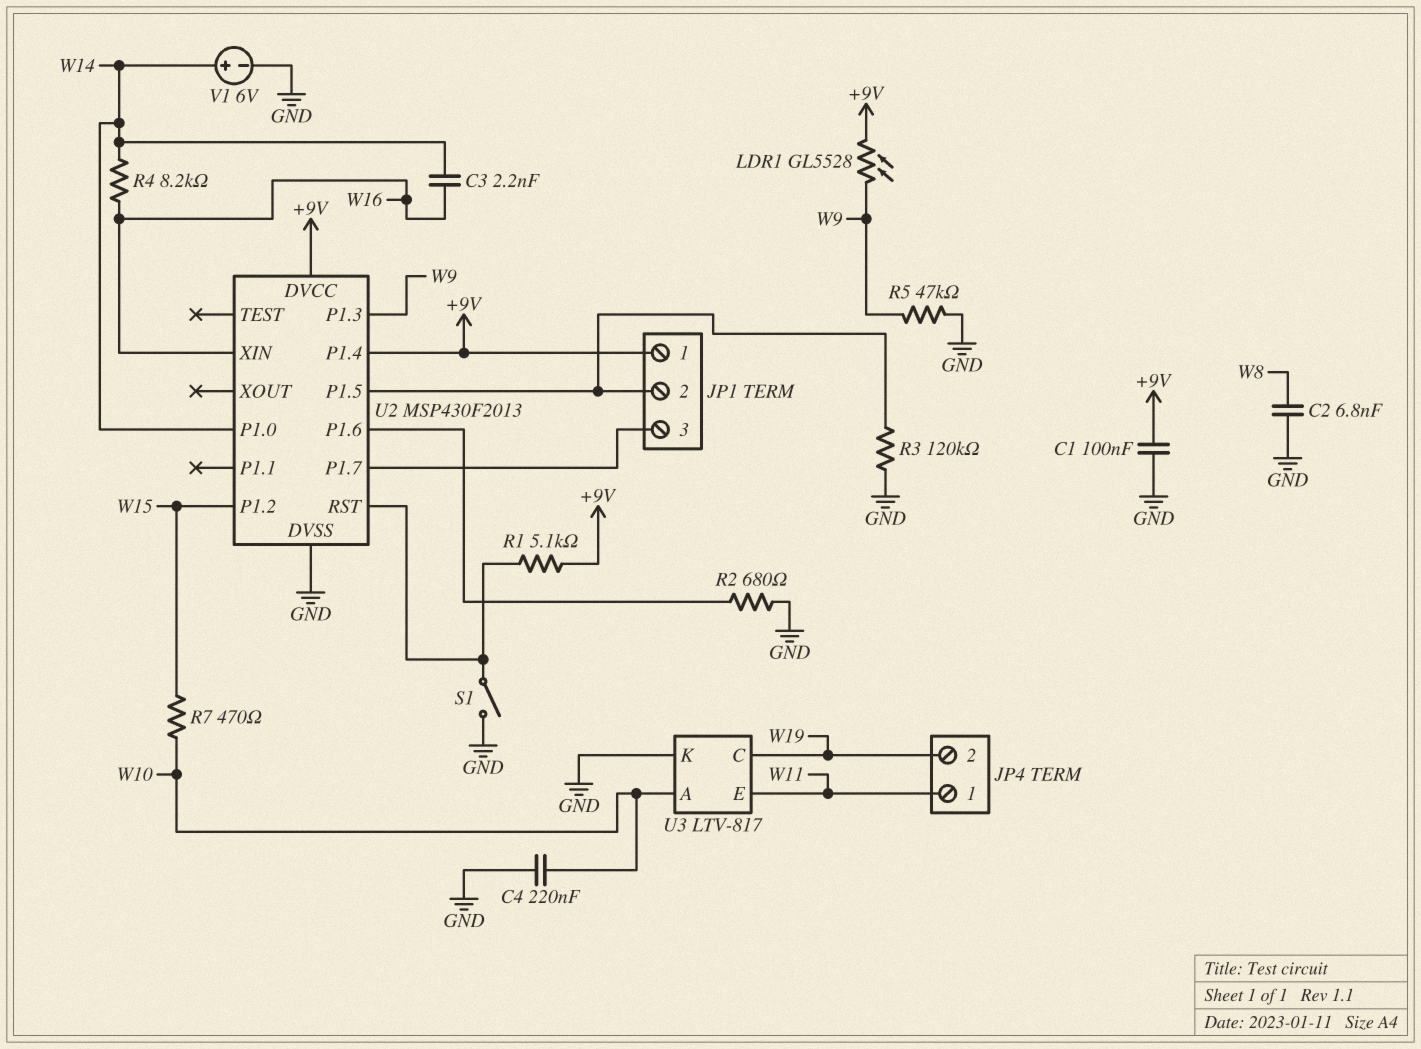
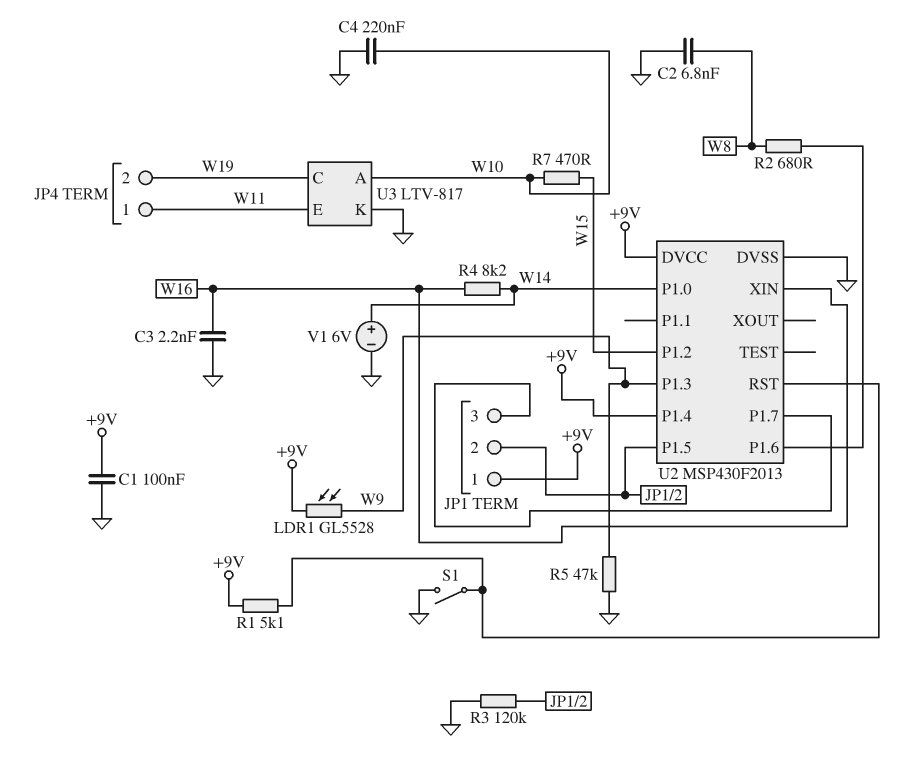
C3: 2.2nF (W14, W16) -> 2.2nF (GND, W16)
R2: 680 (GND, U2/P1.6) -> 680 (U2/P1.6, W8)

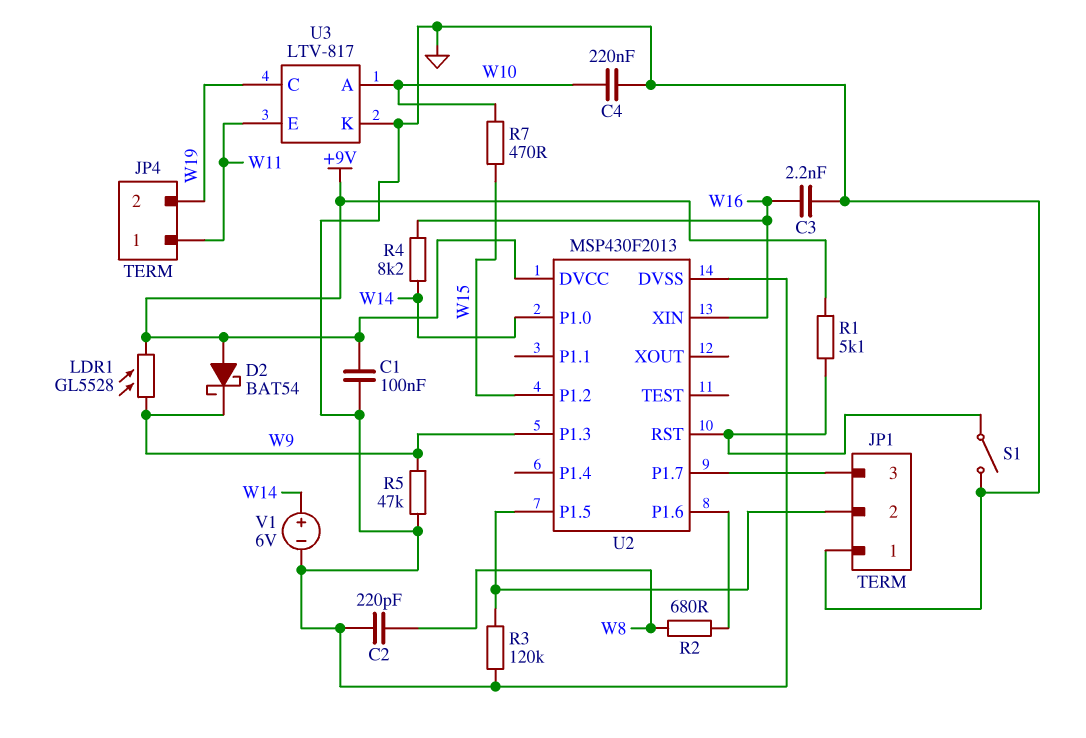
C2: 6.8nF (GND, W8) -> 220pF (GND, W8)
D2: none -> schottky BAT54 (A +9V, K W9)
JP1 pin 1: +9V -> GND
U2 pin P1.4: +9V -> none

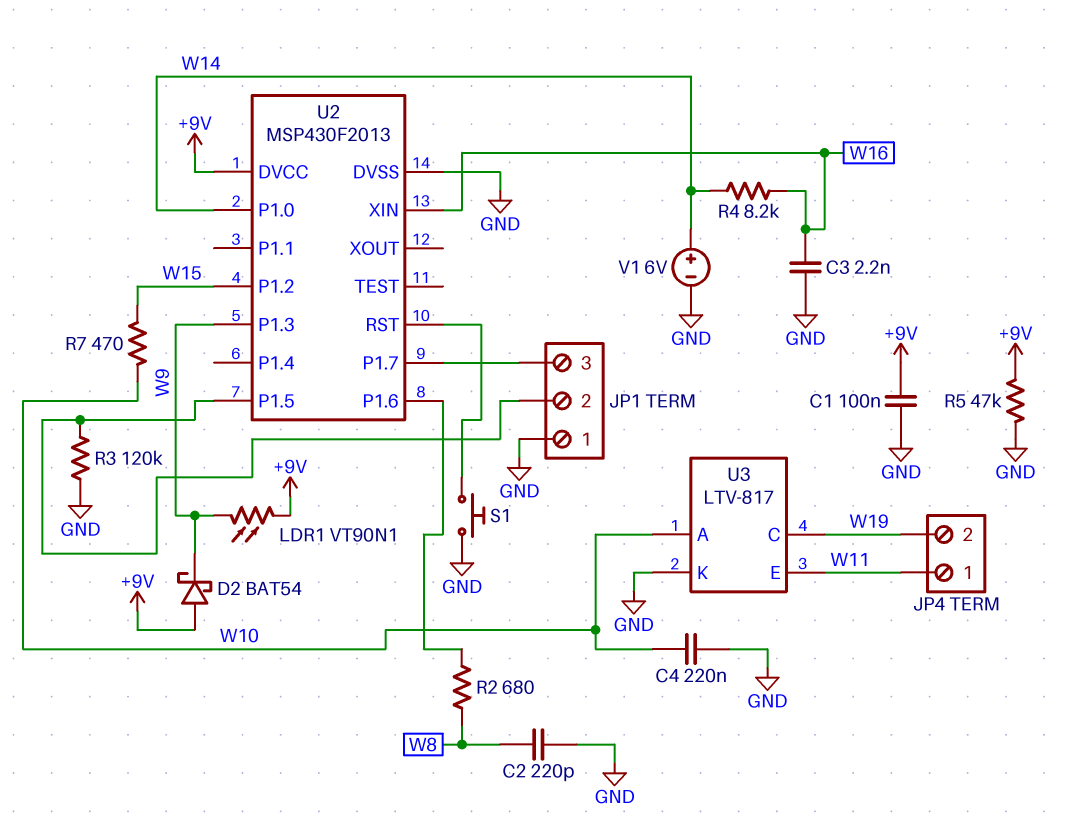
LDR1: GL5528 (+9V, W9) -> VT90N1 (+9V, W9)
R1: 5.1k (+9V, U2/RST) -> none
R5: 47k (GND, W9) -> 47k (+9V, GND)
S1: switch (GND, U2/RST) -> button (GND, U2/RST)

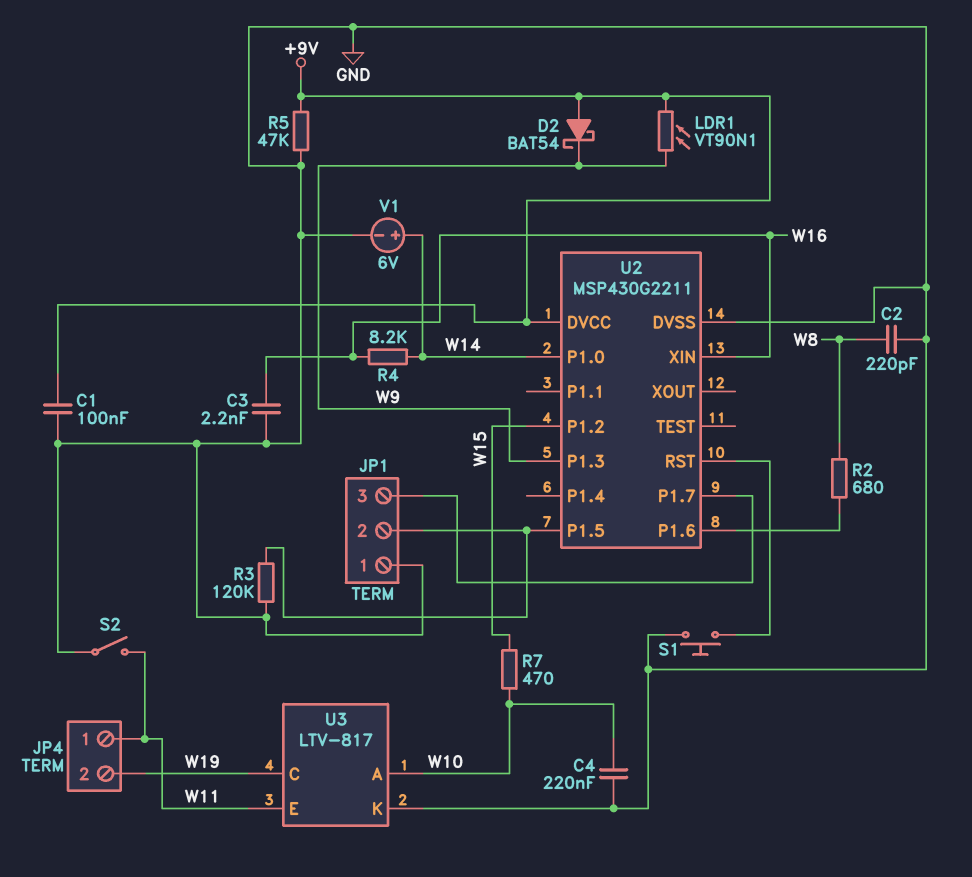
S2: none -> switch (GND, W11)
U2: MSP430F2013 -> MSP430G2211

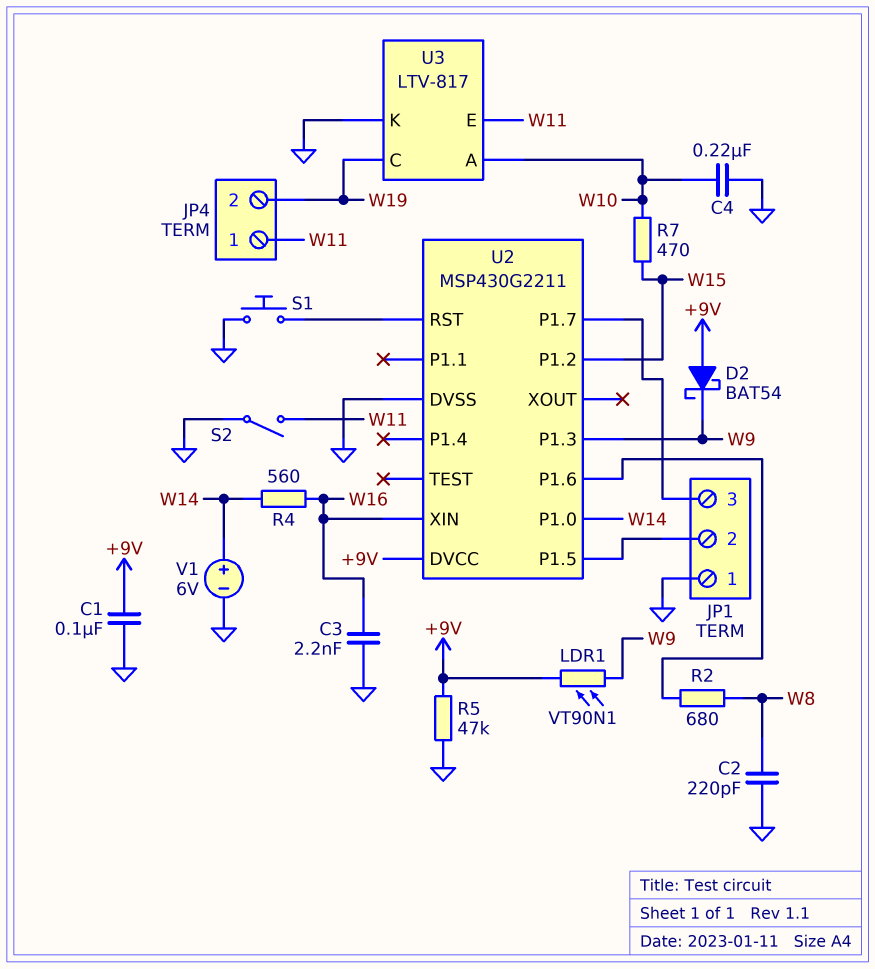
R3: 120k (GND, JP1/2) -> none
R4: 8.2k (W14, W16) -> 560 (W14, W16)

